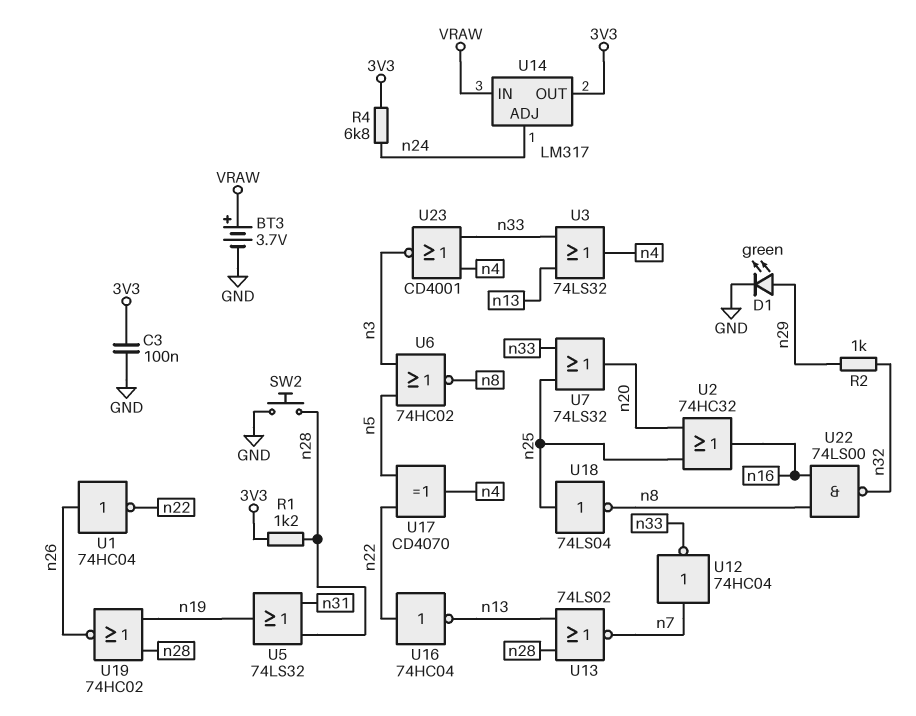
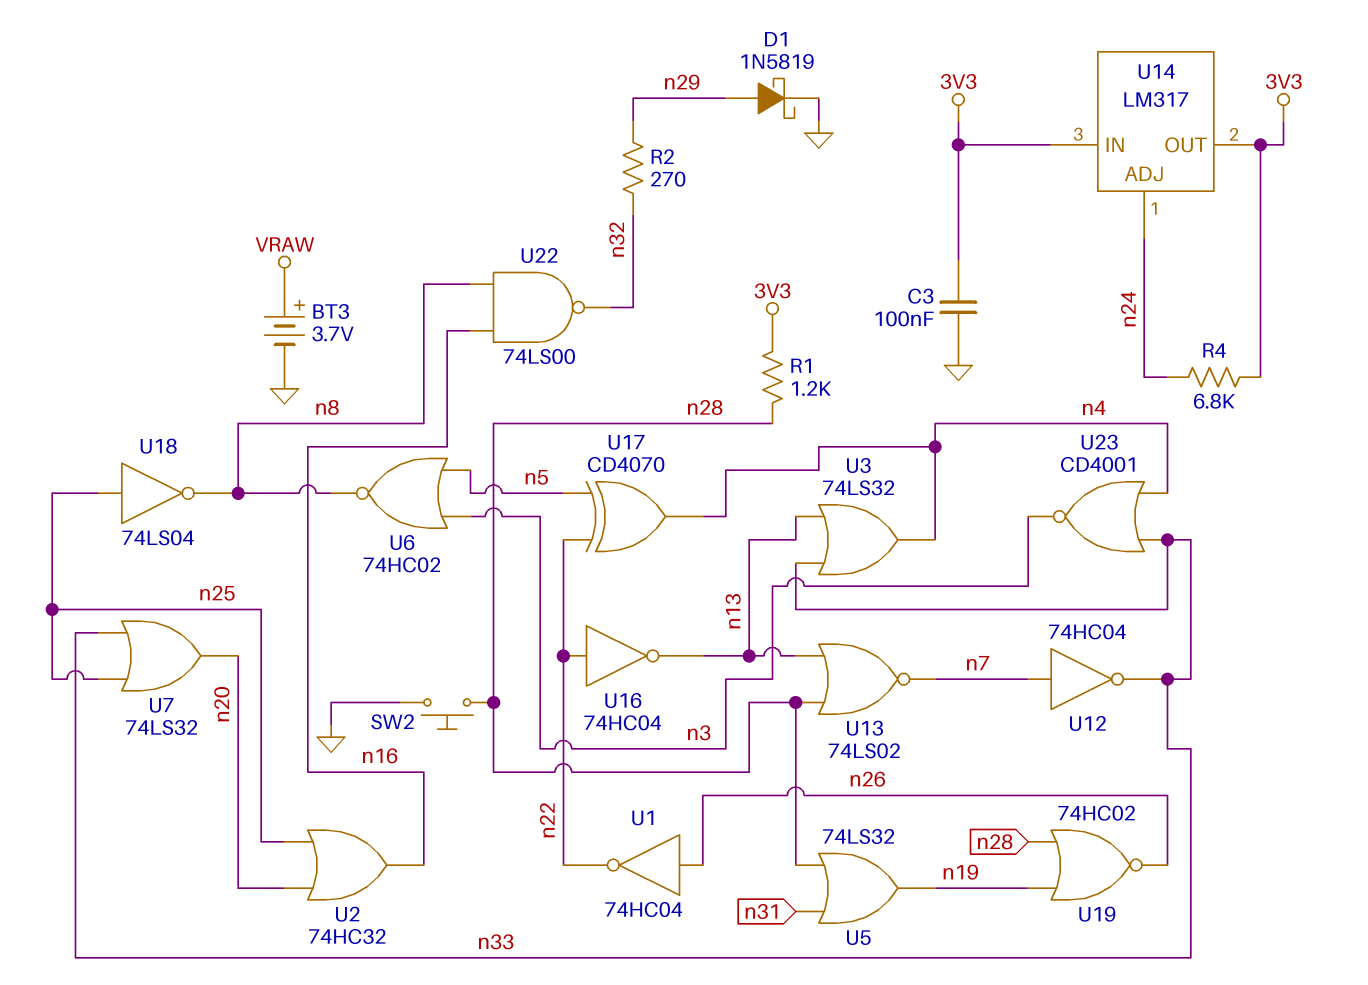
D1: LED green (A n29, K GND) -> schottky 1N5819 (A n29, K GND)
R2: 1k (n29, n32) -> 270 (n29, n32)
U14 pin IN: VRAW -> 3V3

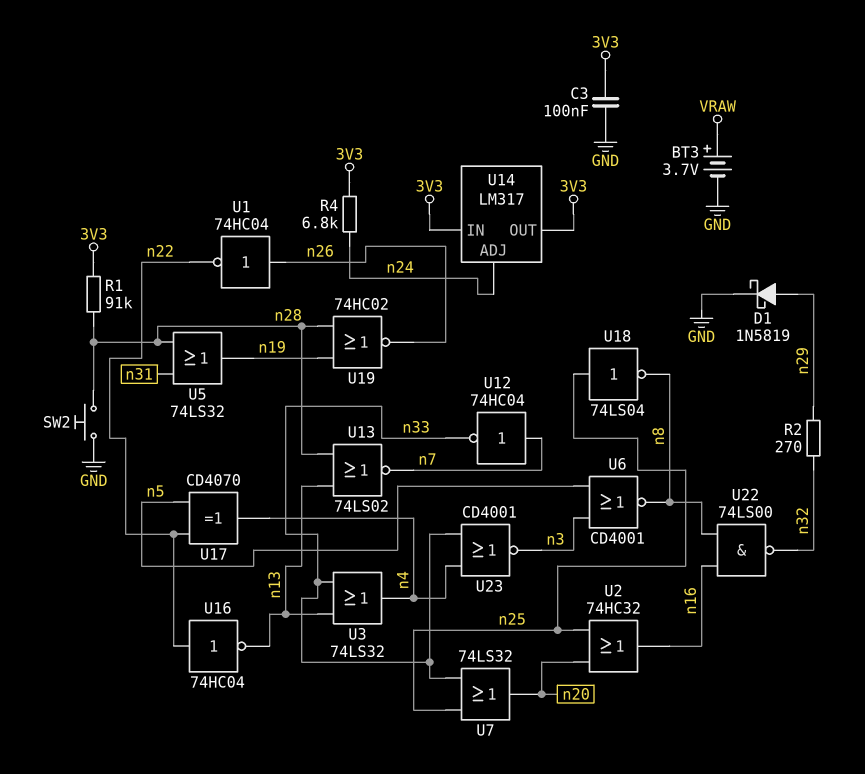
R1: 1.2k (3V3, n28) -> 91k (3V3, n28)
U6: NOR 74HC02 (in n3, in n5, out n8) -> NOR CD4001 (in n3, in n5, out n8)

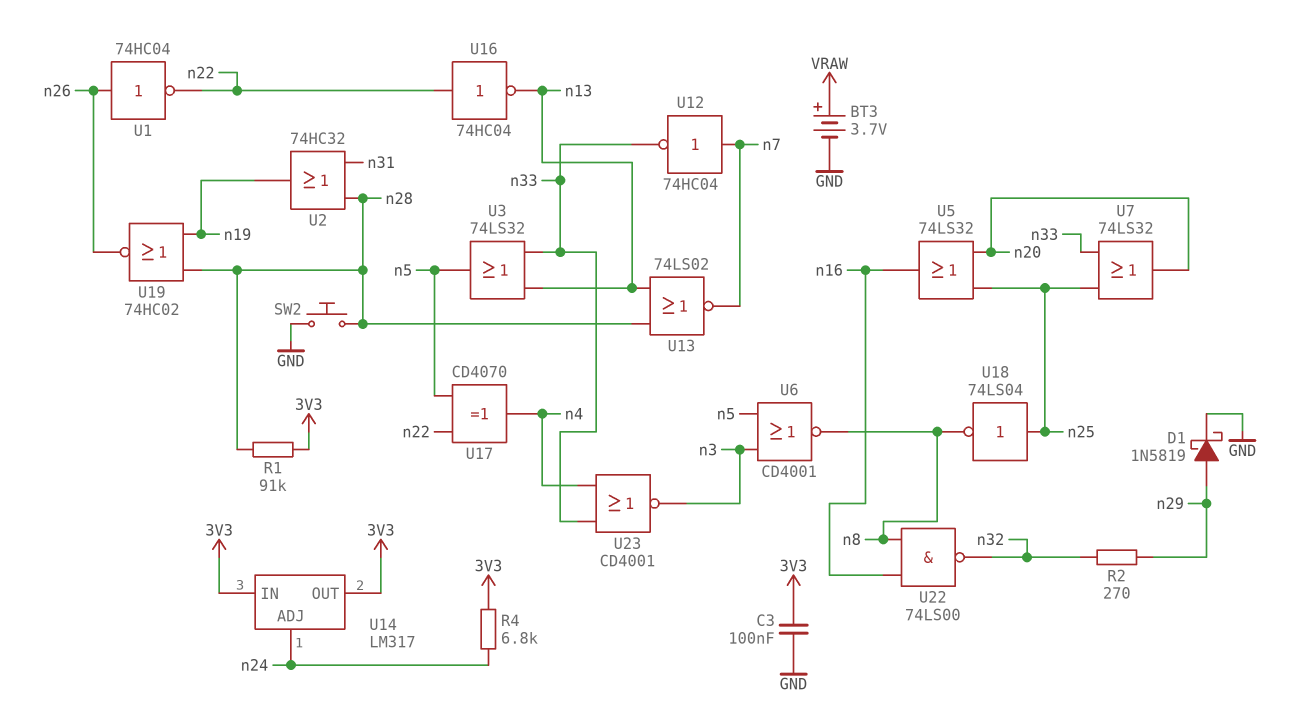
U2: OR 74HC32 (in n20, in n25, out n16) -> OR 74HC32 (in n28, in n31, out n19)
U3: OR 74LS32 (in n13, in n33, out n4) -> OR 74LS32 (in n13, in n33, out n5)
U5: OR 74LS32 (in n28, in n31, out n19) -> OR 74LS32 (in n20, in n25, out n16)

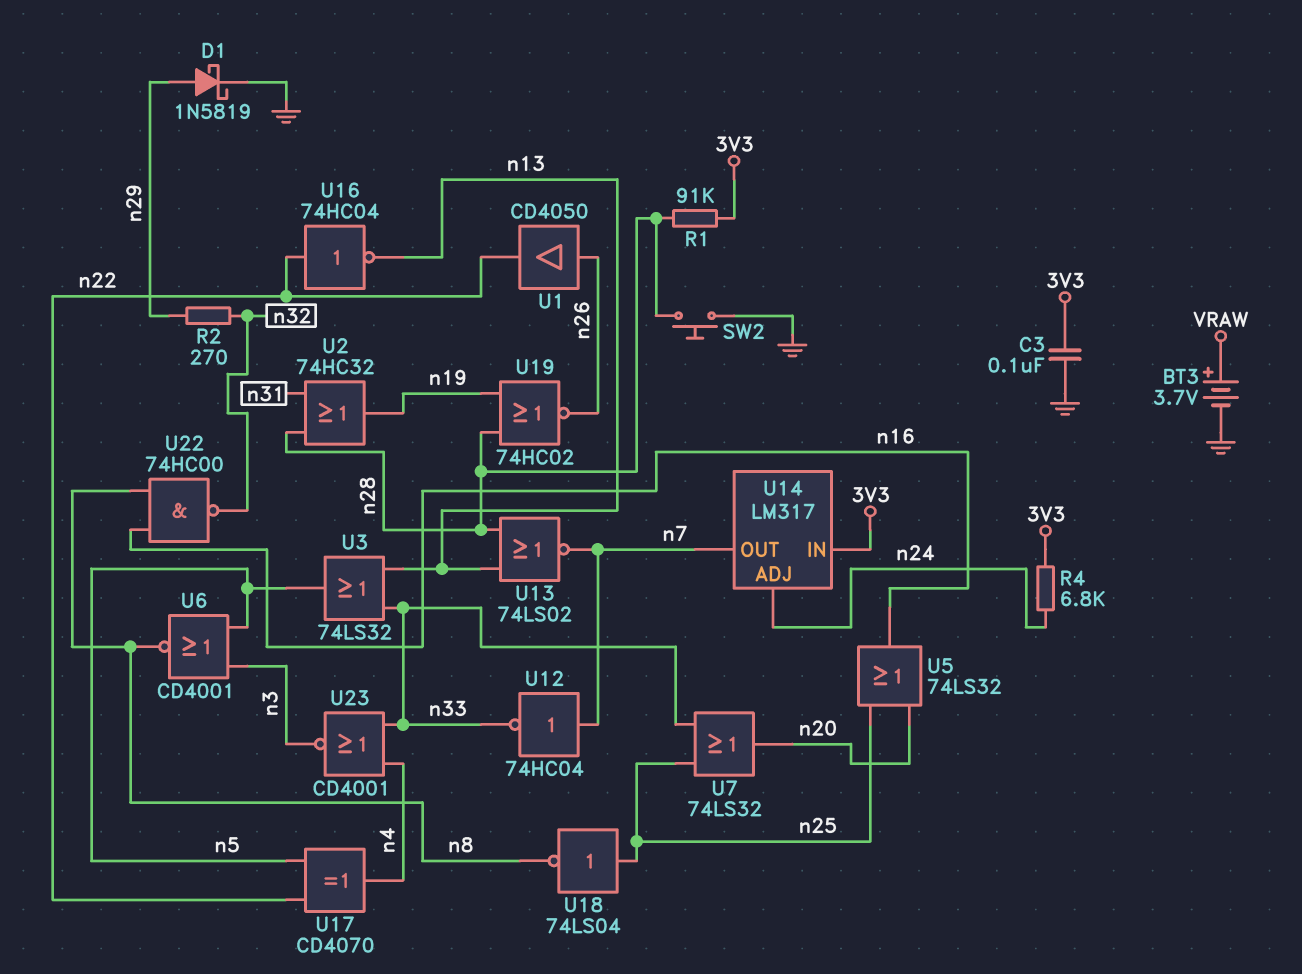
U1: NOT 74HC04 (in n26, out n22) -> buffer CD4050 (in n26, out n22)
U14 pin OUT: 3V3 -> n7
U22: NAND 74LS00 (in n8, in n16, out n32) -> NAND 74HC00 (in n8, in n16, out n32)

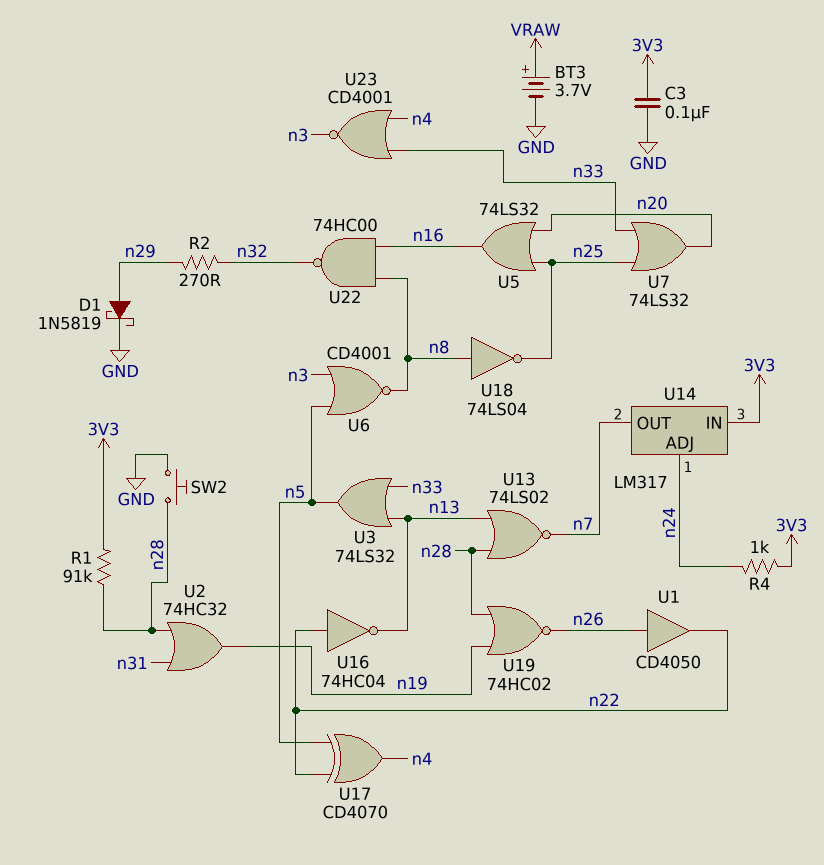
R4: 6.8k (3V3, n24) -> 1k (3V3, n24)
U12: NOT 74HC04 (in n7, out n33) -> none
U18: NOT 74LS04 (in n25, out n8) -> NOT 74LS04 (in n8, out n25)

